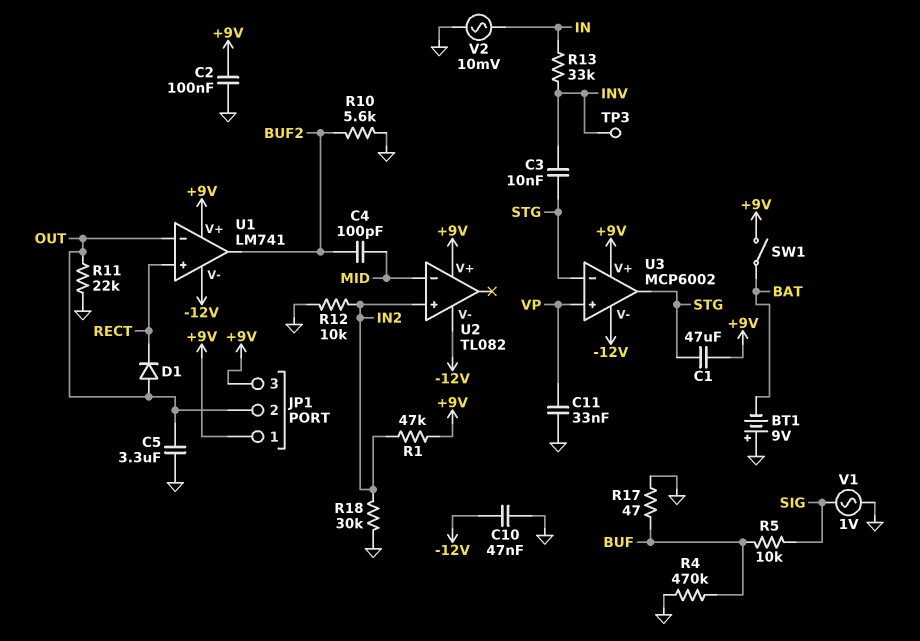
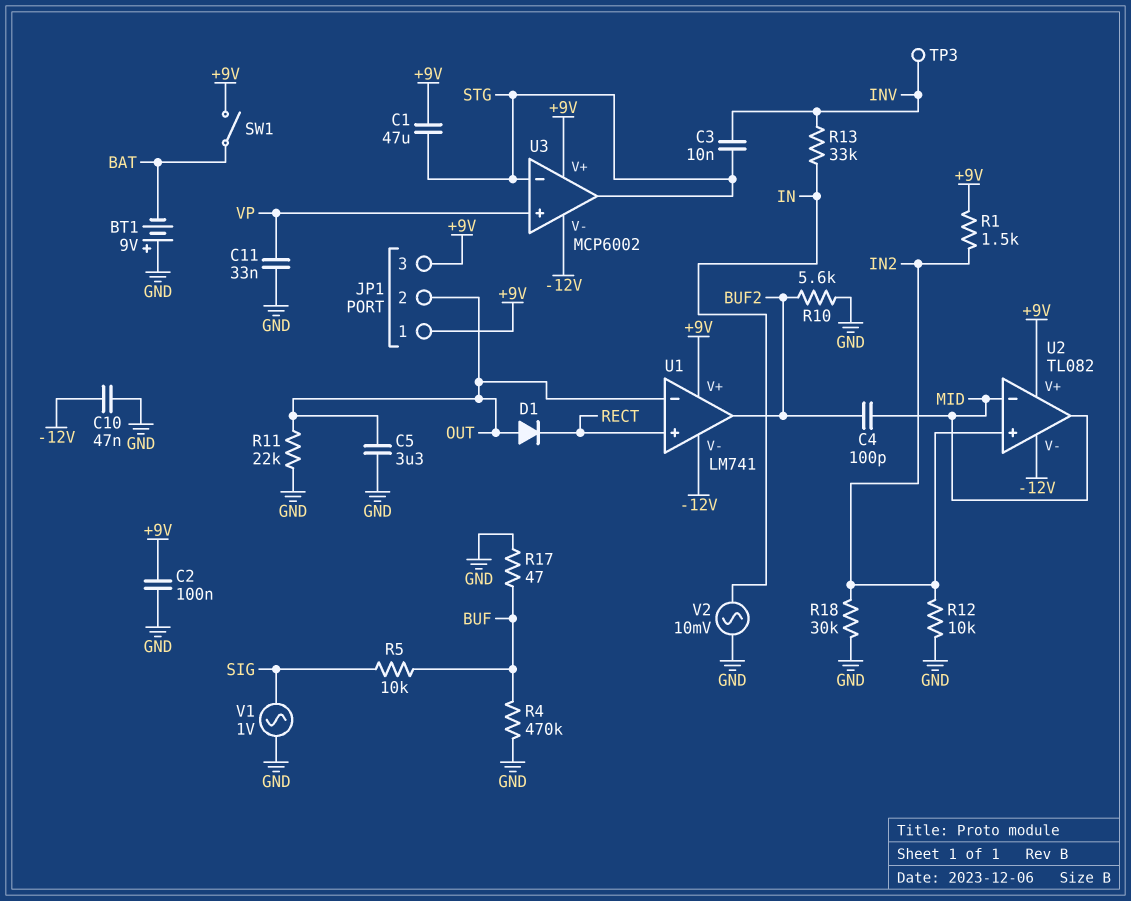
R1: 47k (+9V, IN2) -> 1.5k (+9V, IN2)
U2 pin out: none -> MID

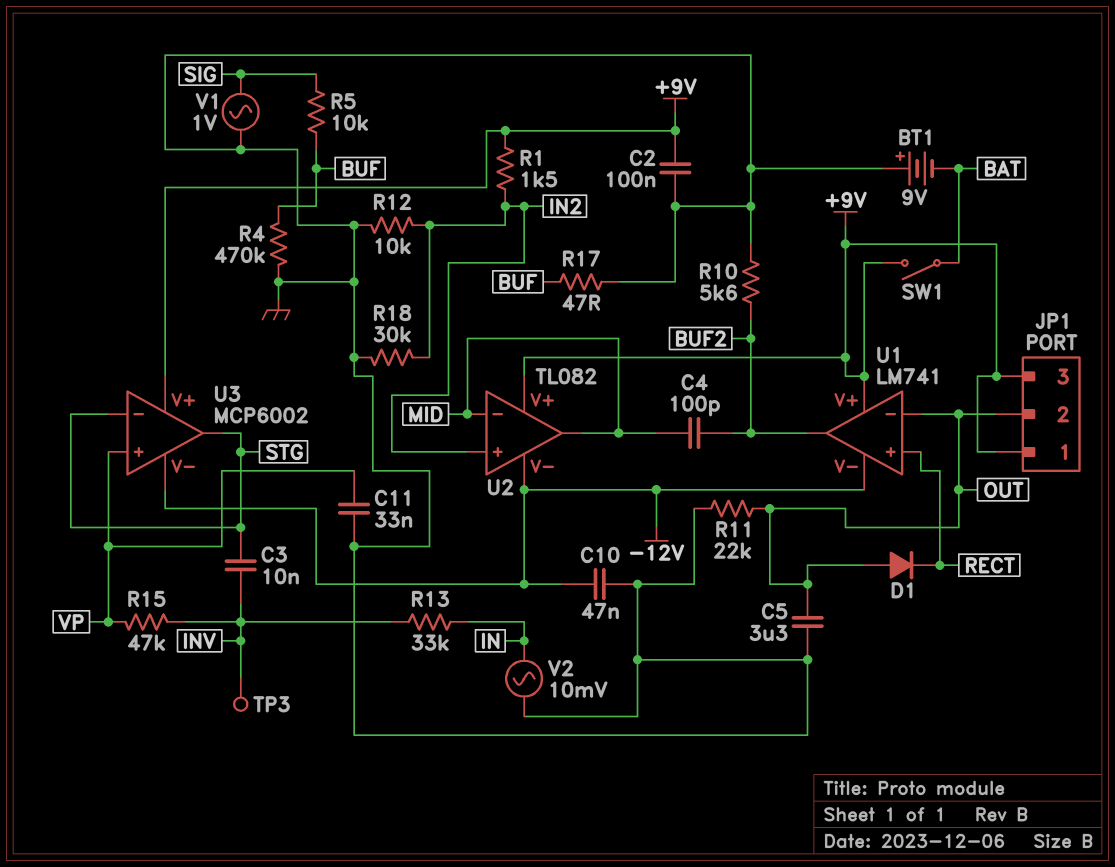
C1: 47uF (+9V, STG) -> none
R15: none -> 47k (INV, VP)

